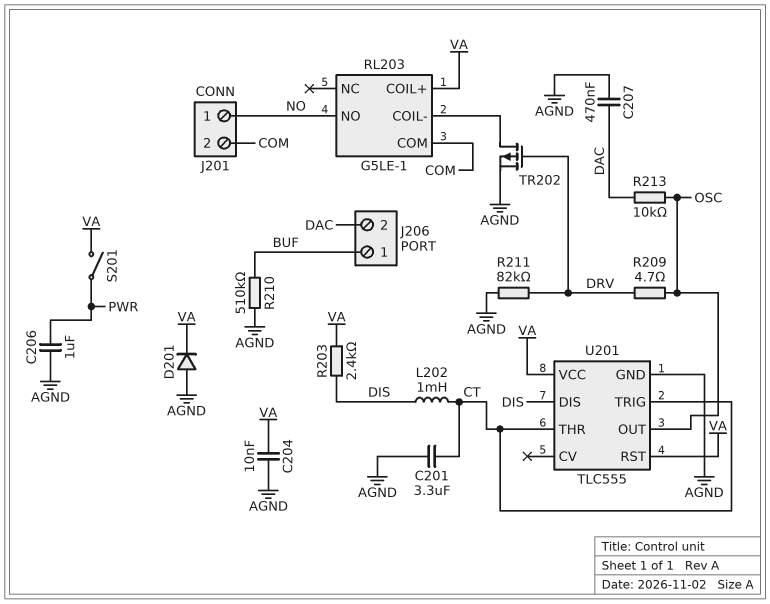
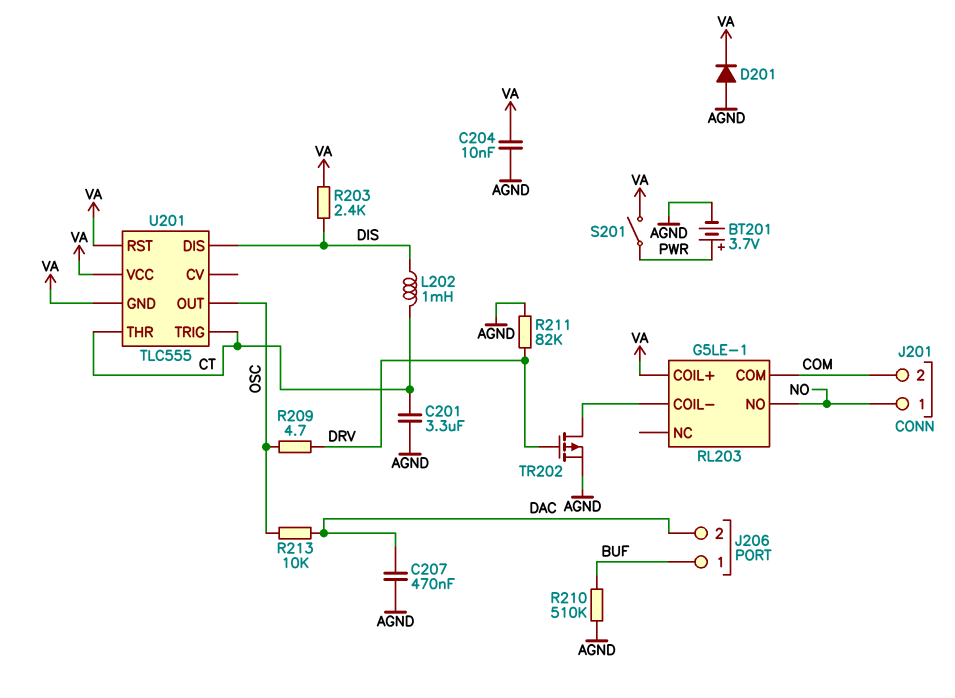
BT201: none -> 3.7V (plus PWR, minus AGND)
C206: 1uF (AGND, PWR) -> none
U201 pin GND: AGND -> VA

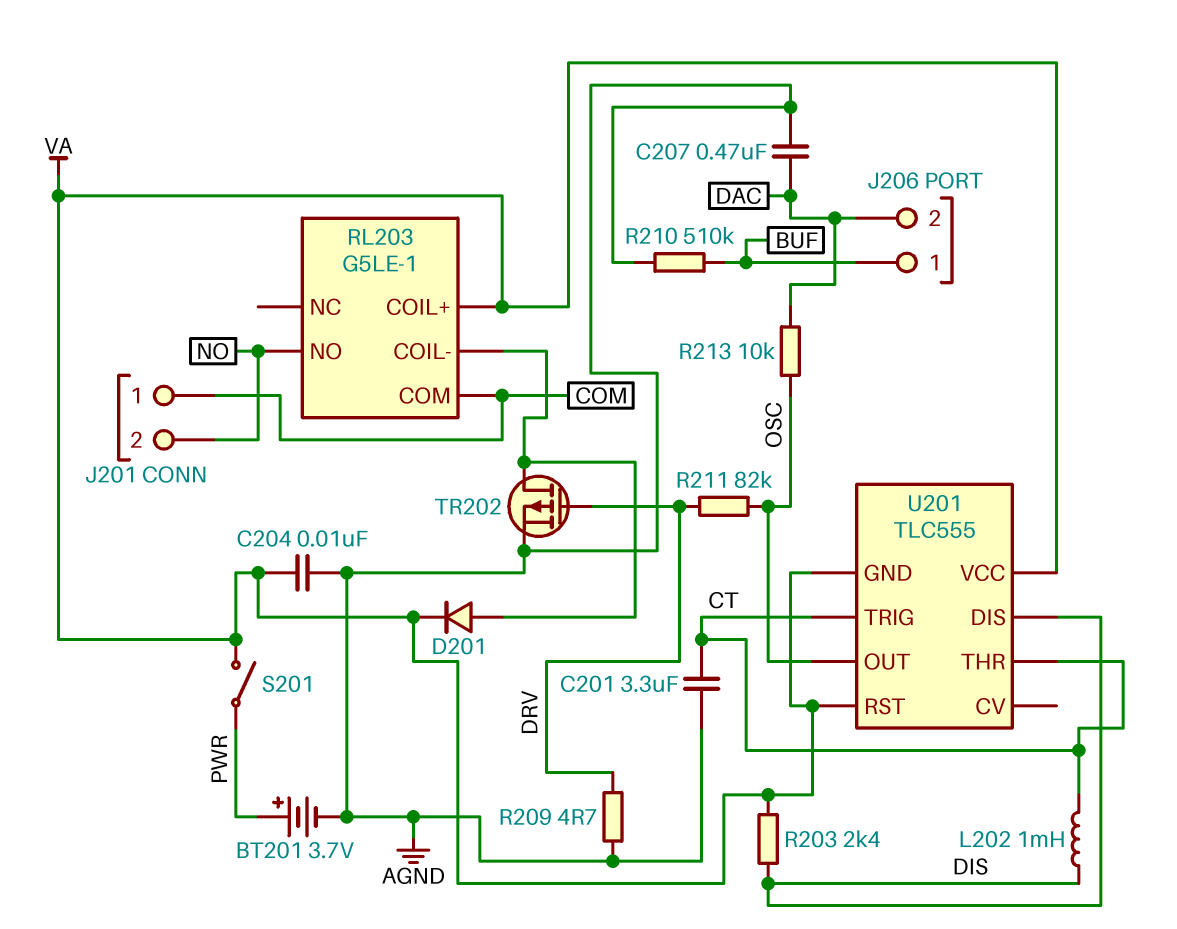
D201: diode (A AGND, K VA) -> diode (A RL203/COIL-, K VA)
J201 pin 1: NO -> COM
J201 pin 2: COM -> NO
R209: 4.7 (DRV, OSC) -> 4.7 (AGND, DRV)
R211: 82k (AGND, DRV) -> 82k (DRV, OSC)

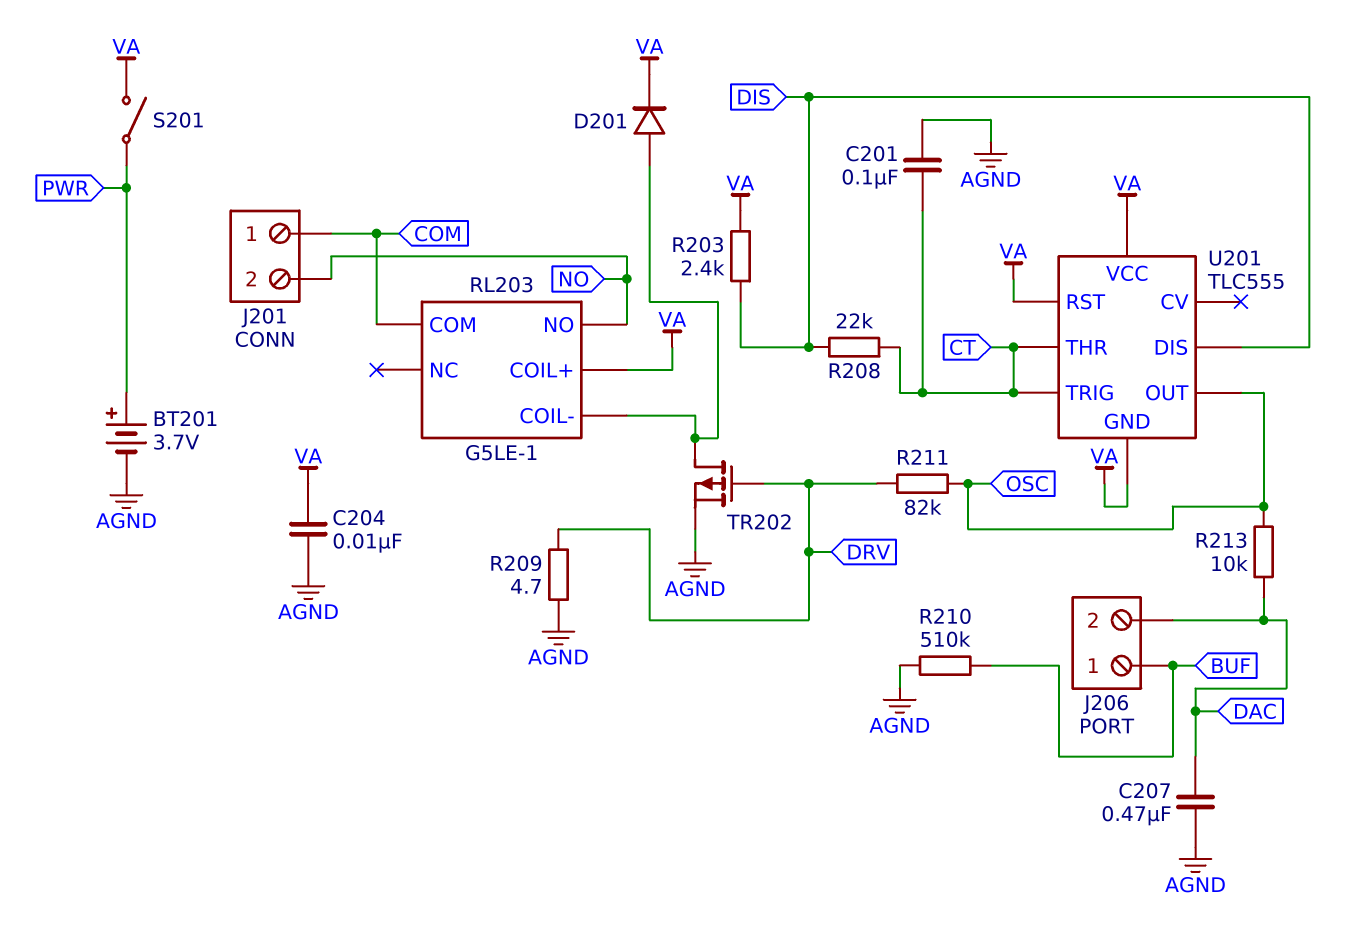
C201: 3.3uF (AGND, CT) -> 100nF (AGND, CT)
L202: 1mH (CT, DIS) -> none
R208: none -> 22k (CT, DIS)

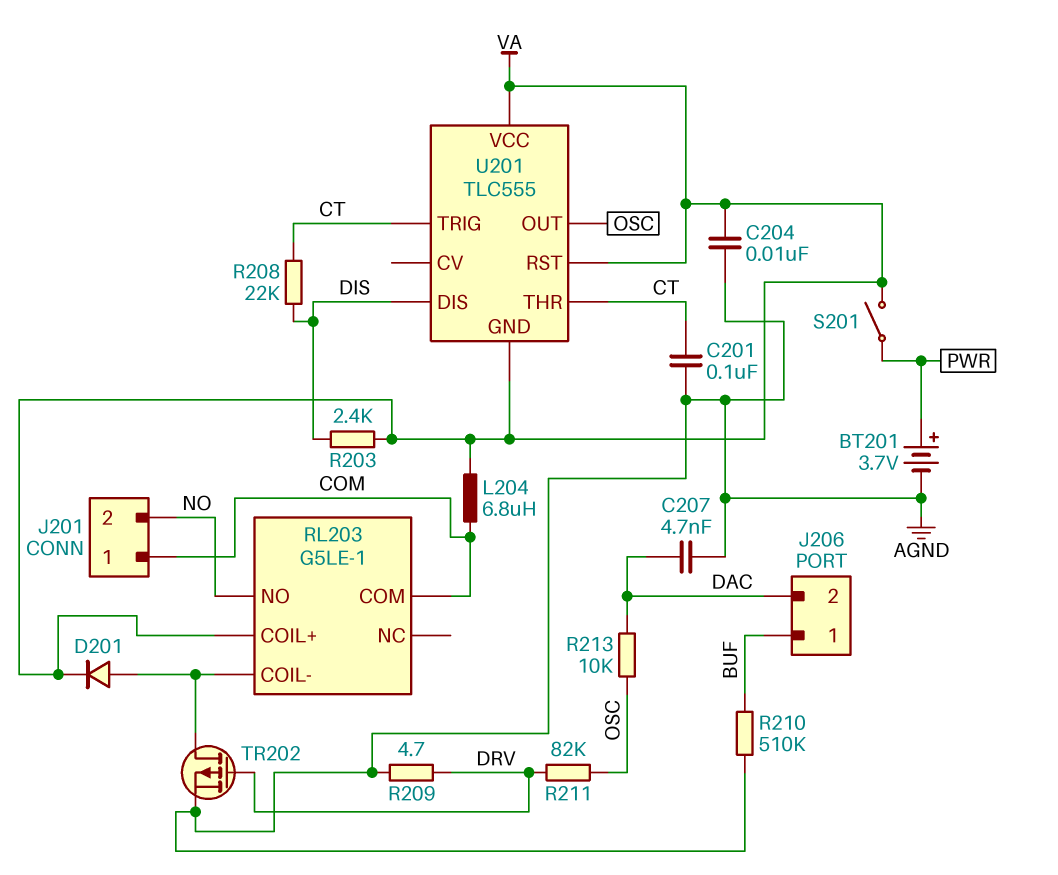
C207: 470nF (AGND, DAC) -> 4.7nF (AGND, DAC)
L204: none -> 6.8uH (COM, VA)

